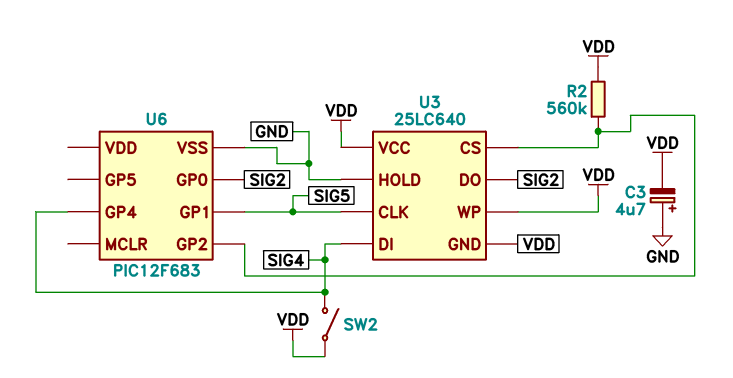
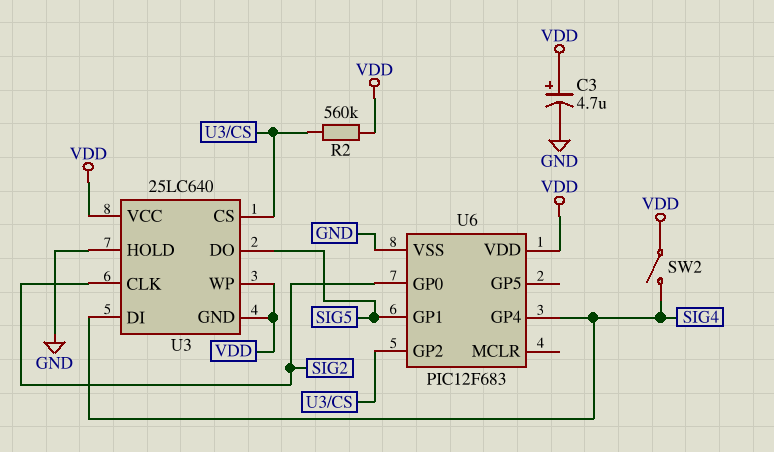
C3: 4.7uF (plus GND, minus VDD) -> 4.7uF (plus VDD, minus GND)
U3 pin CLK: SIG5 -> SIG2
U3 pin DO: SIG2 -> SIG5
U6 pin VDD: none -> VDD

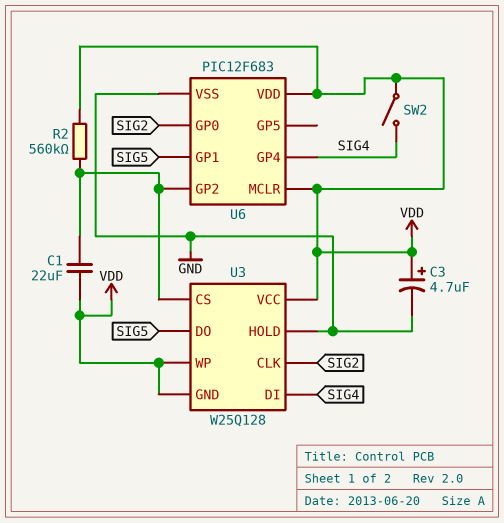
C1: none -> 22uF (U3/CS, VDD)
U3: 25LC640 -> W25Q128
U6 pin MCLR: none -> VDD

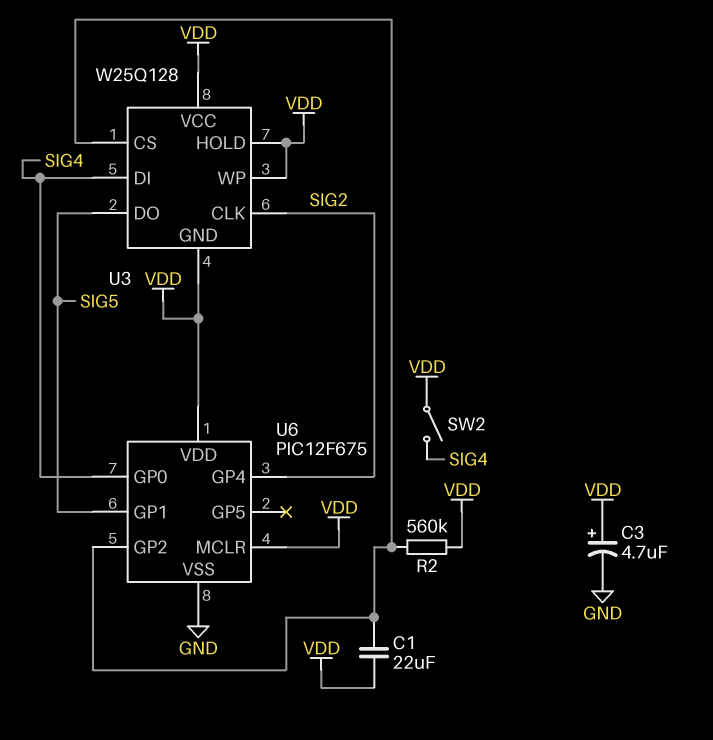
U3 pin HOLD: GND -> VDD
U6: PIC12F683 -> PIC12F675
U6 pin GP0: SIG2 -> SIG4
U6 pin GP4: SIG4 -> SIG2

